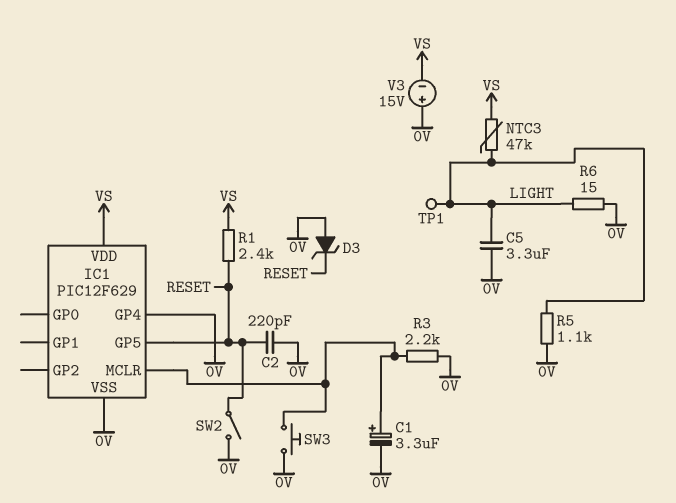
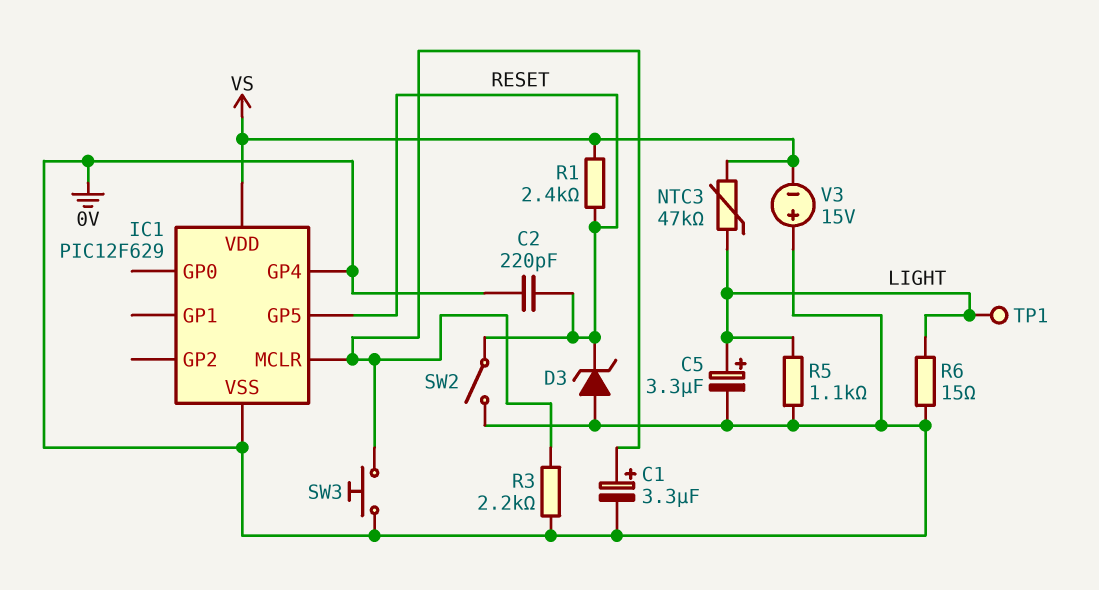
C5: 3.3uF (0V, LIGHT) -> 3.3uF (plus LIGHT, minus 0V)

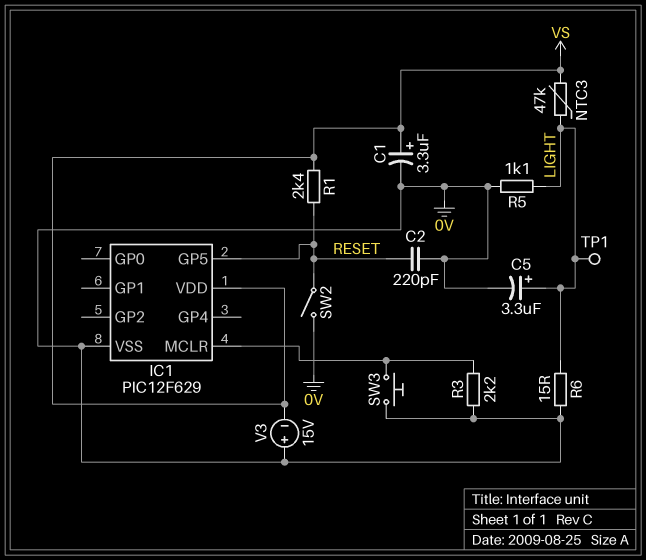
C1: 3.3uF (plus IC1/MCLR, minus 0V) -> 3.3uF (plus VS, minus 0V)
D3: zener (A 0V, K RESET) -> none
IC1 pin GP4: 0V -> none

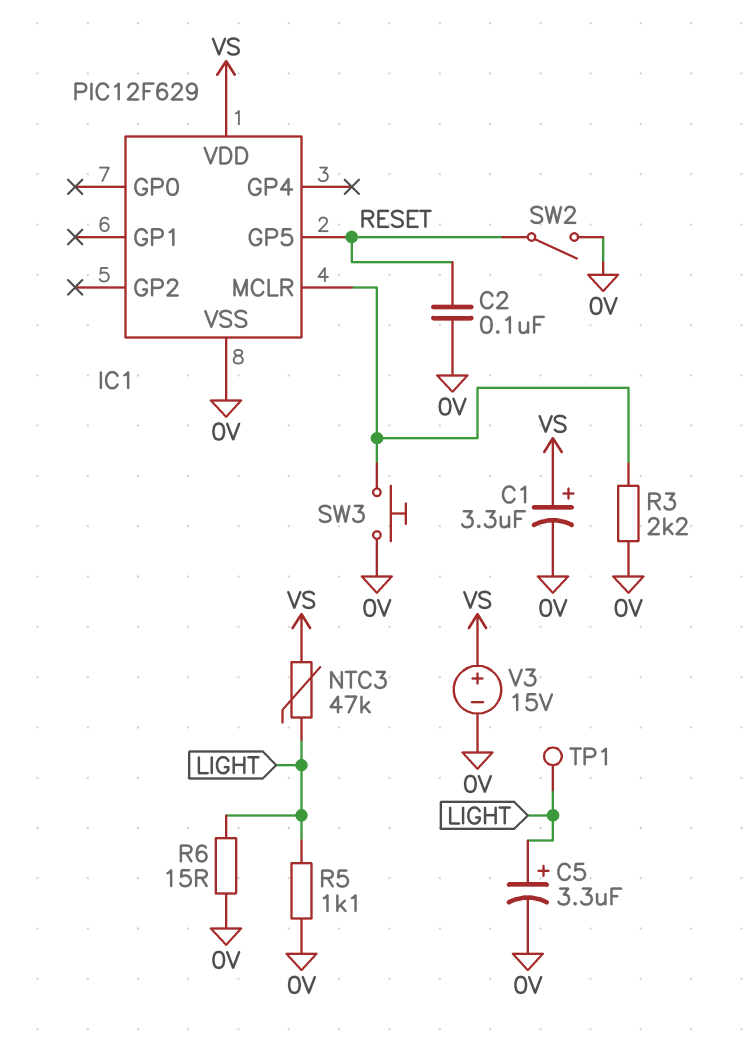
C2: 220pF (0V, RESET) -> 100nF (0V, RESET)
R1: 2.4k (RESET, VS) -> none
V3: 15V (plus 0V, minus VS) -> 15V (plus VS, minus 0V)

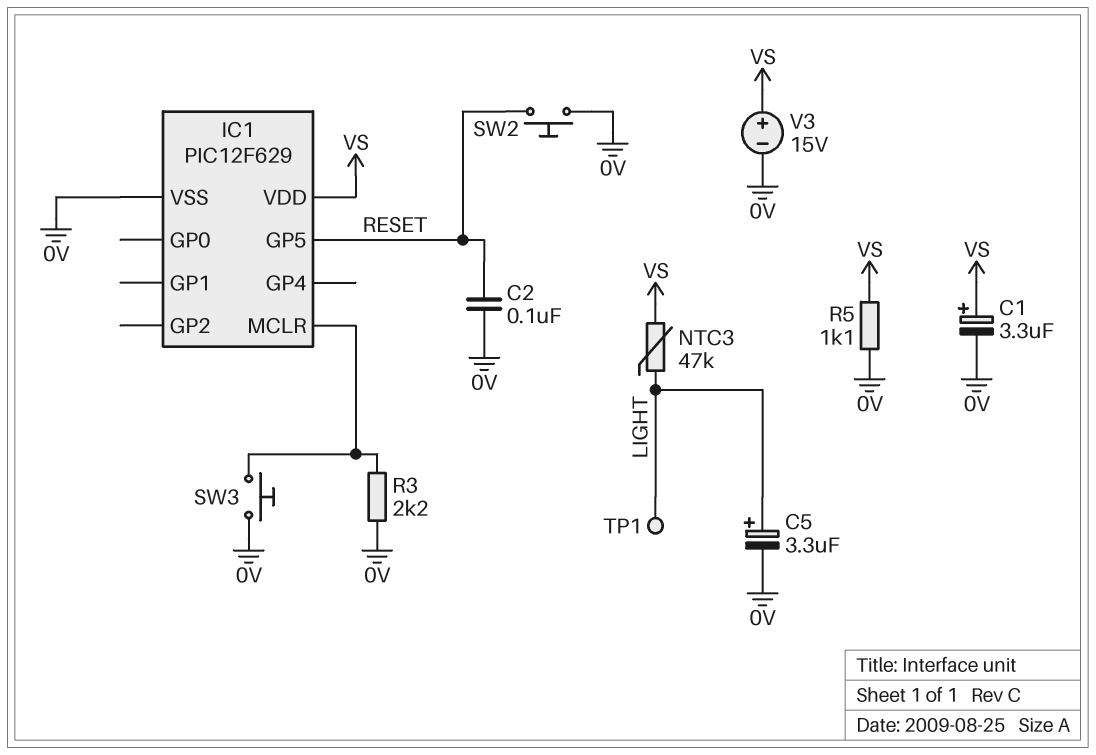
R5: 1.1k (0V, LIGHT) -> 1.1k (0V, VS)
R6: 15 (0V, LIGHT) -> none
SW2: switch (0V, RESET) -> button (0V, RESET)

